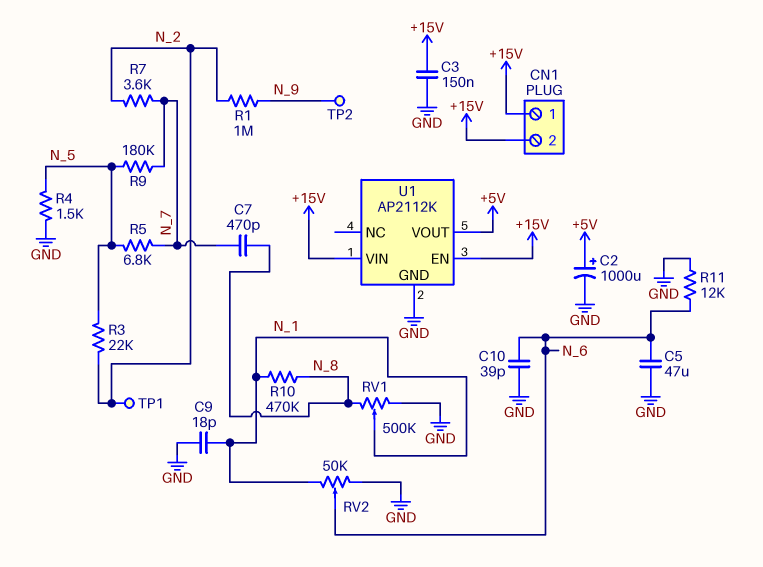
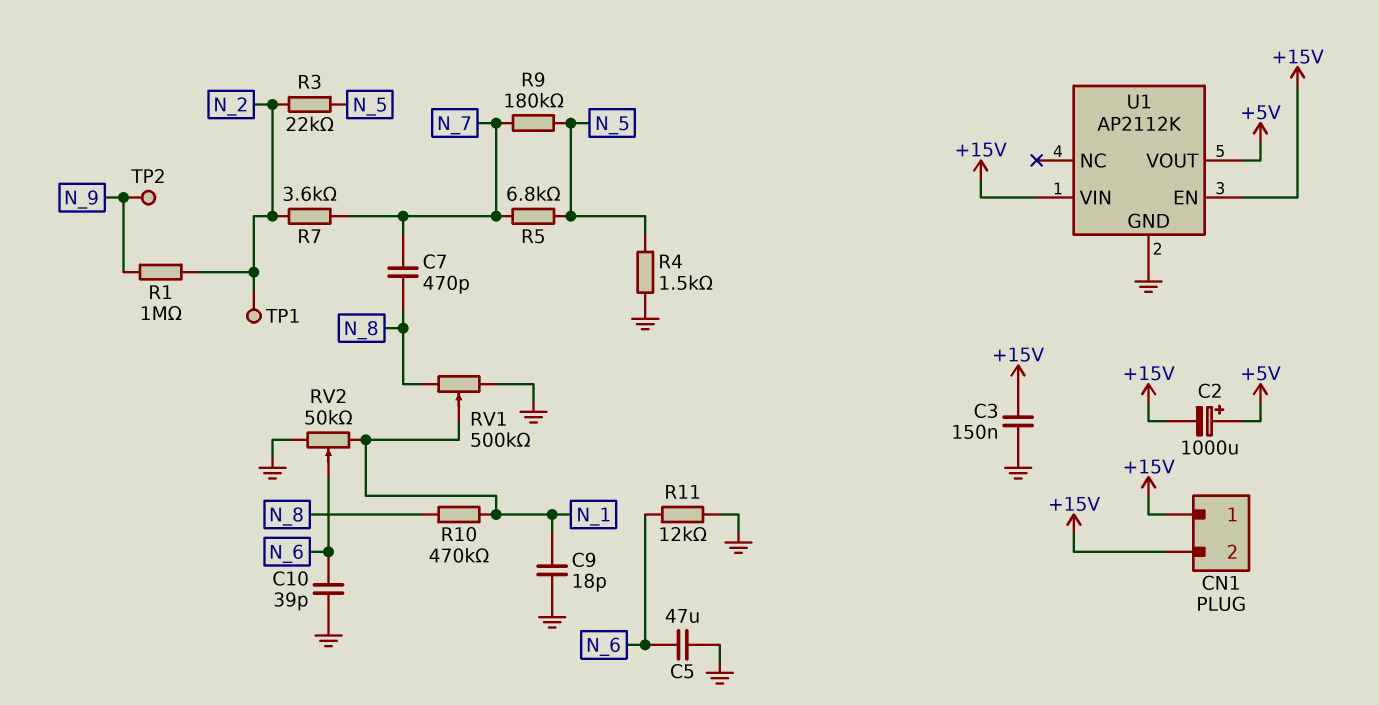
C2: 1000uF (plus +5V, minus GND) -> 1000uF (plus +5V, minus +15V)

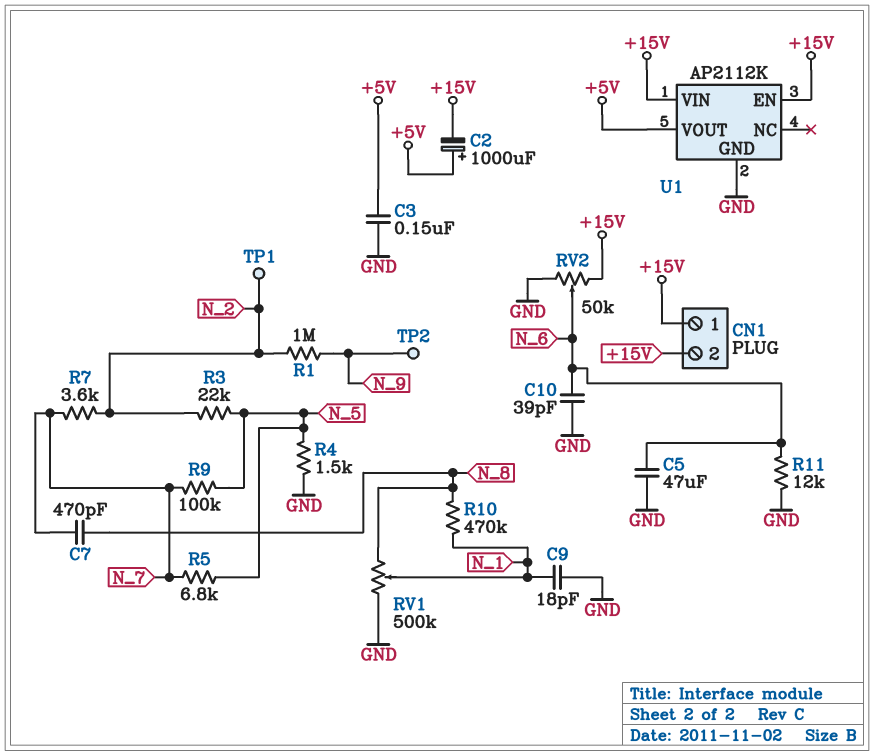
C3: 150nF (+15V, GND) -> 150nF (+5V, GND)
R9: 180k (N_5, N_7) -> 100k (N_5, N_7)
RV2: 50k (GND, N_1, wiper N_6) -> 50k (+15V, GND, wiper N_6)

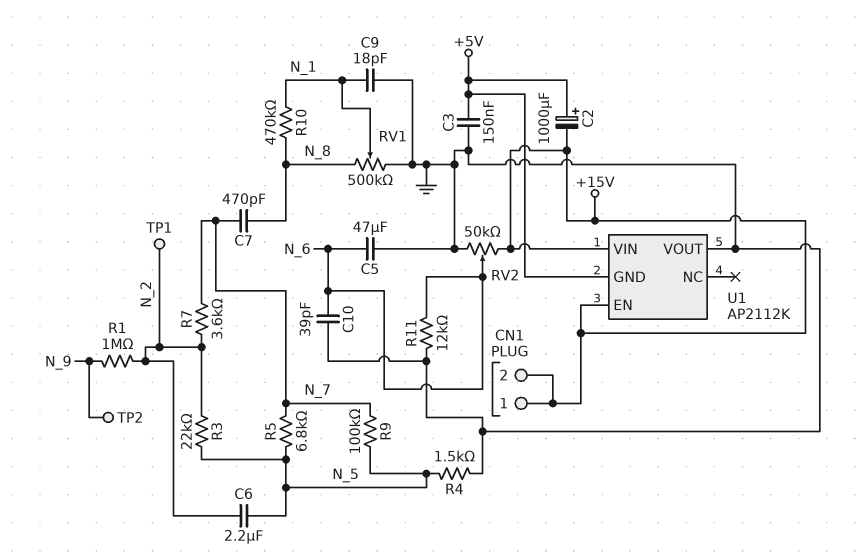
C6: none -> 2.2uF (N_2, N_5)
U1 pin GND: GND -> +5V
U1 pin VOUT: +5V -> GND

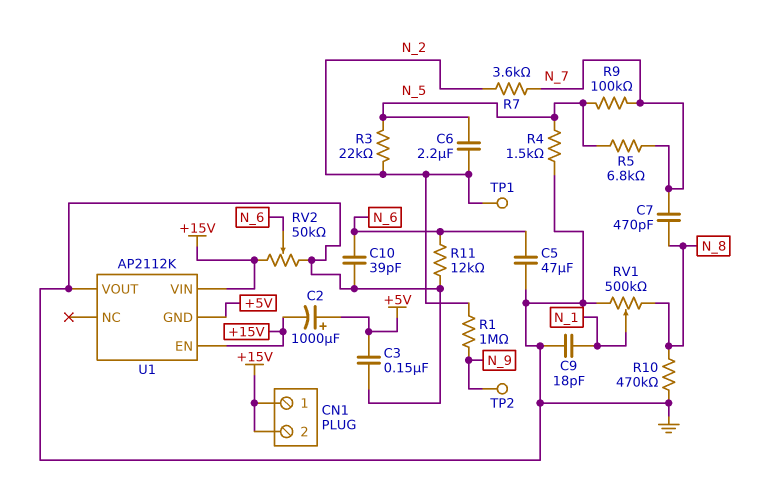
R10: 470k (N_1, N_8) -> 470k (GND, N_8)

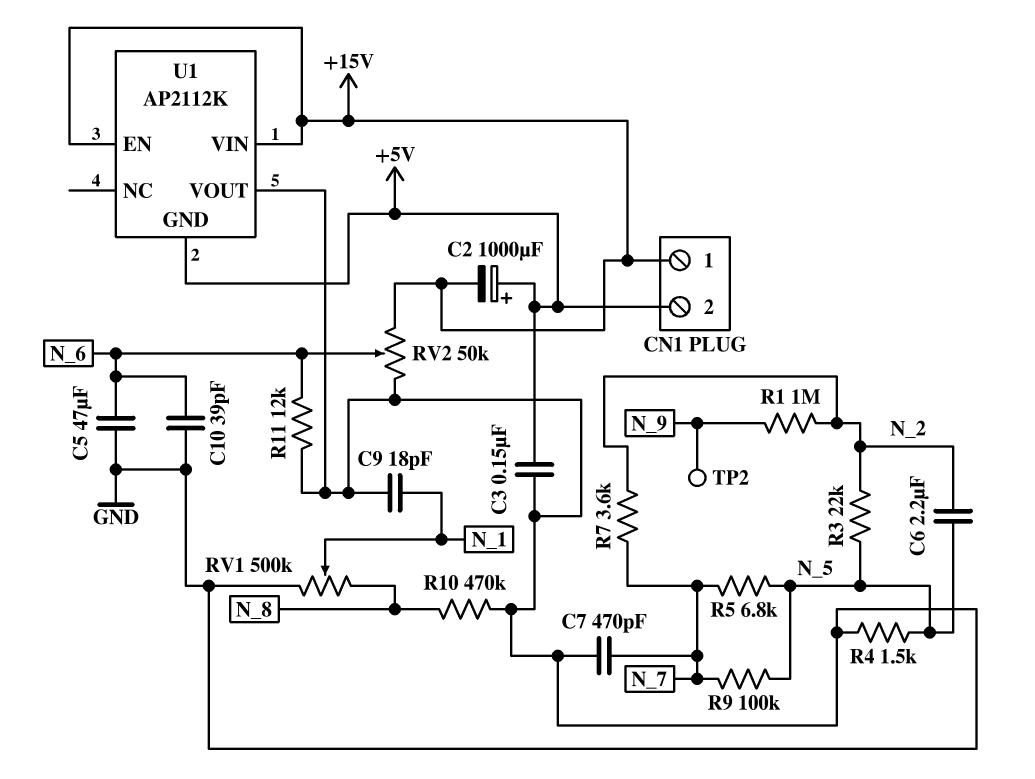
C7: 470pF (N_7, N_8) -> 470pF (GND, N_7)
CN1 pin 2: +15V -> +5V
TP1: test point (N_2) -> none

